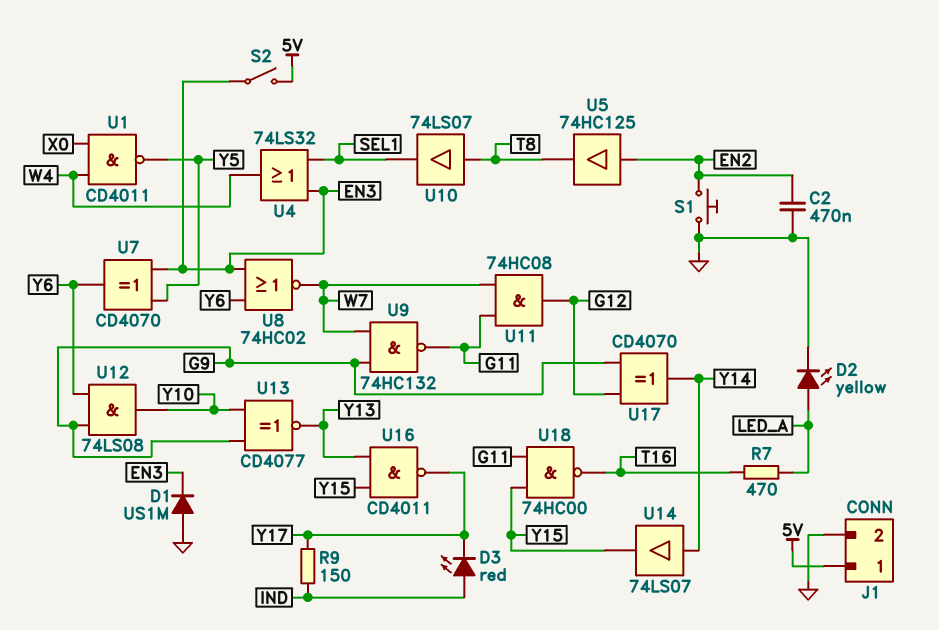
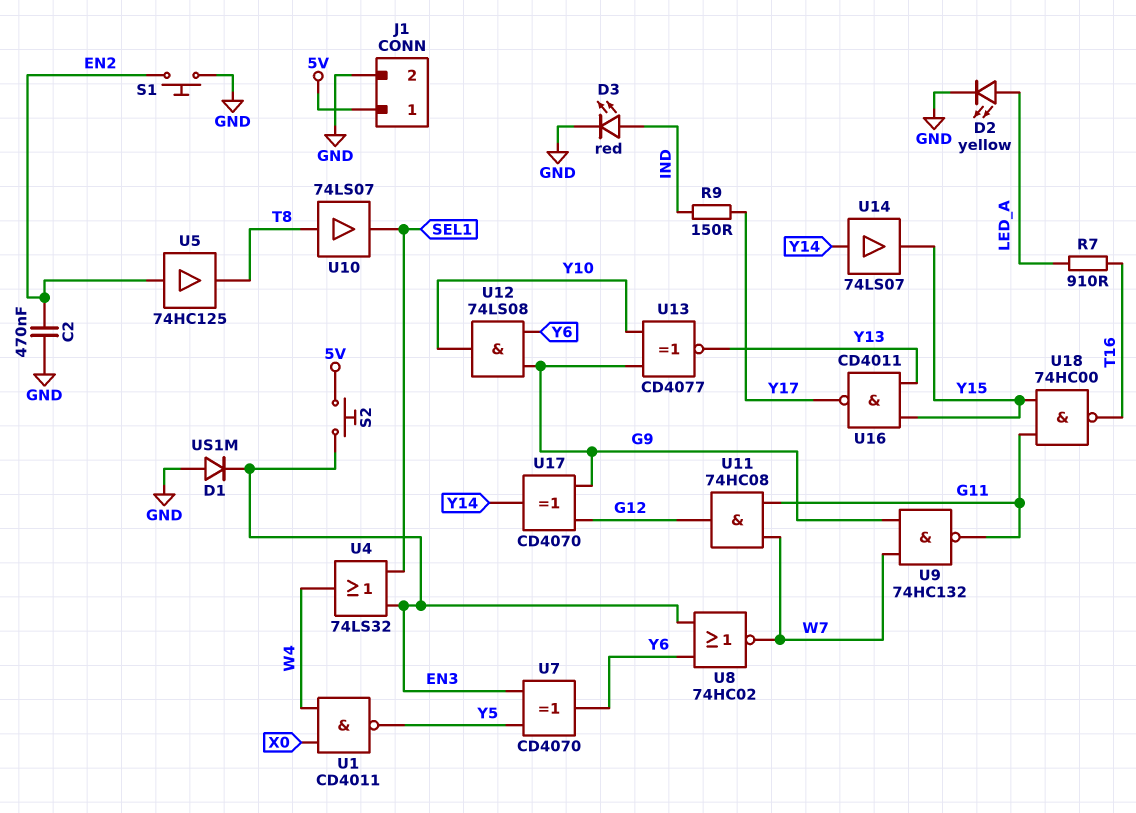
D3: LED red (A IND, K Y17) -> LED red (A IND, K GND)
R7: 470 (LED_A, T16) -> 910 (LED_A, T16)
S2: switch (5V, EN3) -> button (5V, EN3)

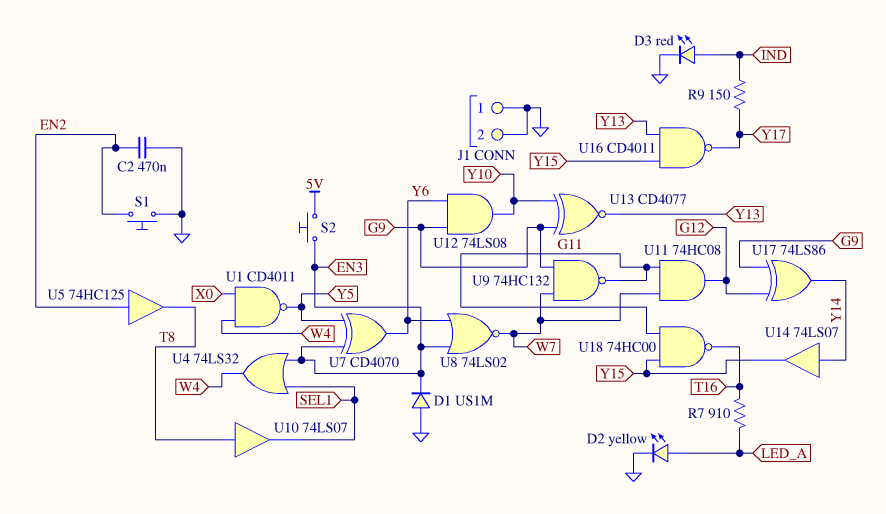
J1 pin 1: 5V -> GND
U8: NOR 74HC02 (in EN3, in Y6, out W7) -> NOR 74LS02 (in EN3, in Y6, out W7)
U17: XOR CD4070 (in G9, in G12, out Y14) -> XOR 74LS86 (in G9, in G12, out Y14)

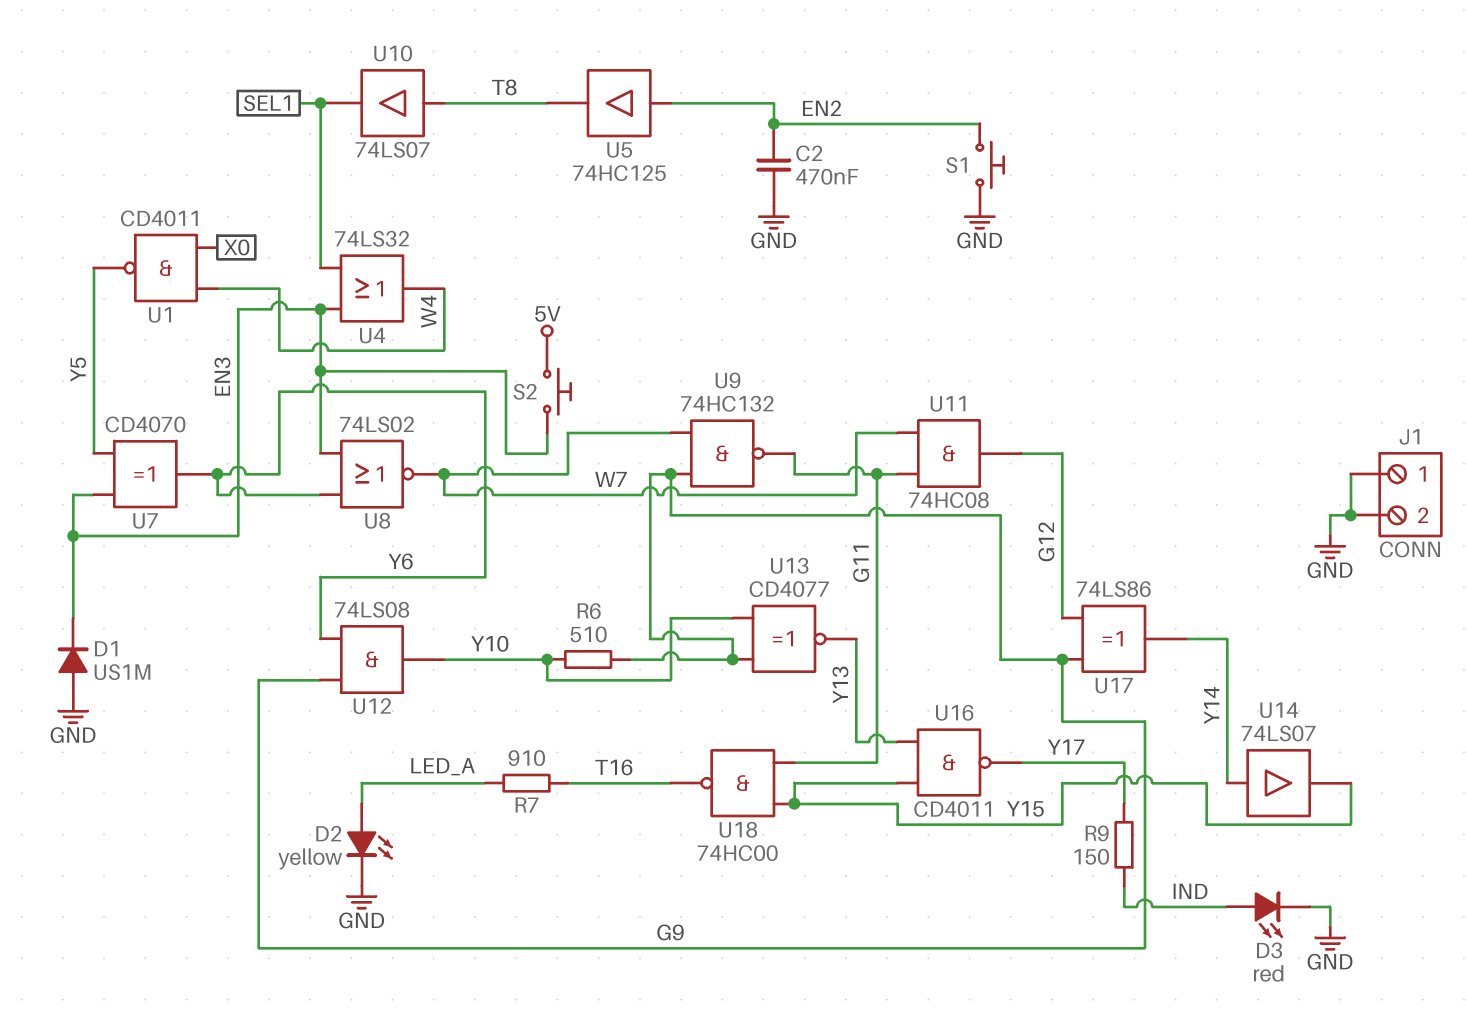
R6: none -> 510 (G9, Y10)

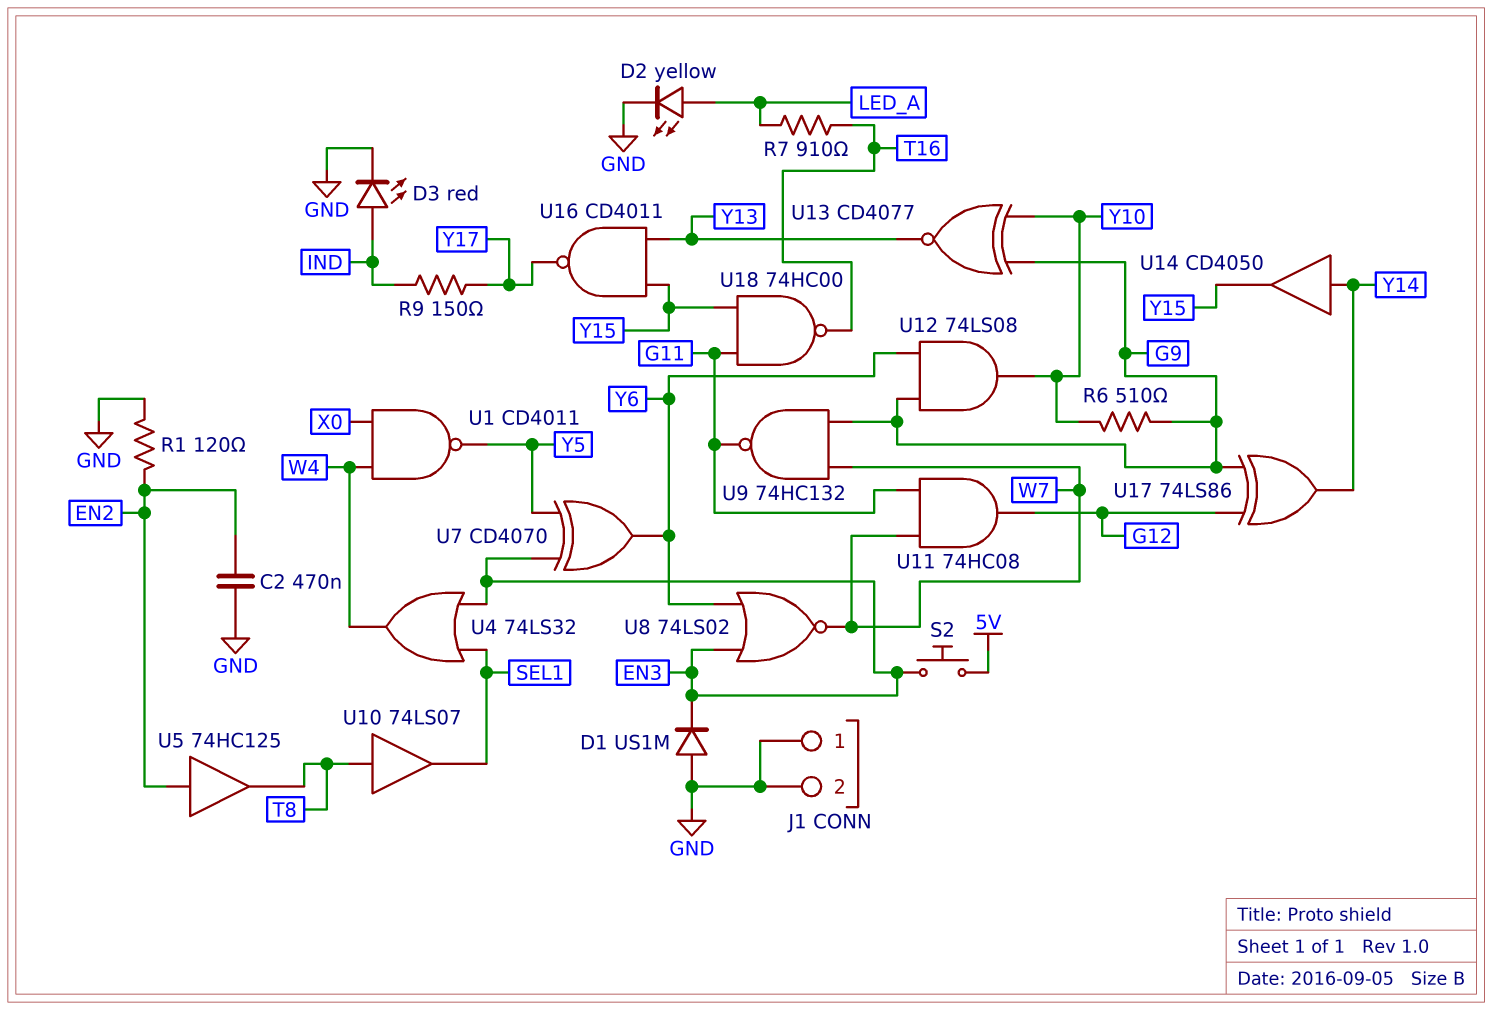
R1: none -> 120 (EN2, GND)
S1: button (EN2, GND) -> none
U14: buffer 74LS07 (in Y14, out Y15) -> buffer CD4050 (in Y14, out Y15)

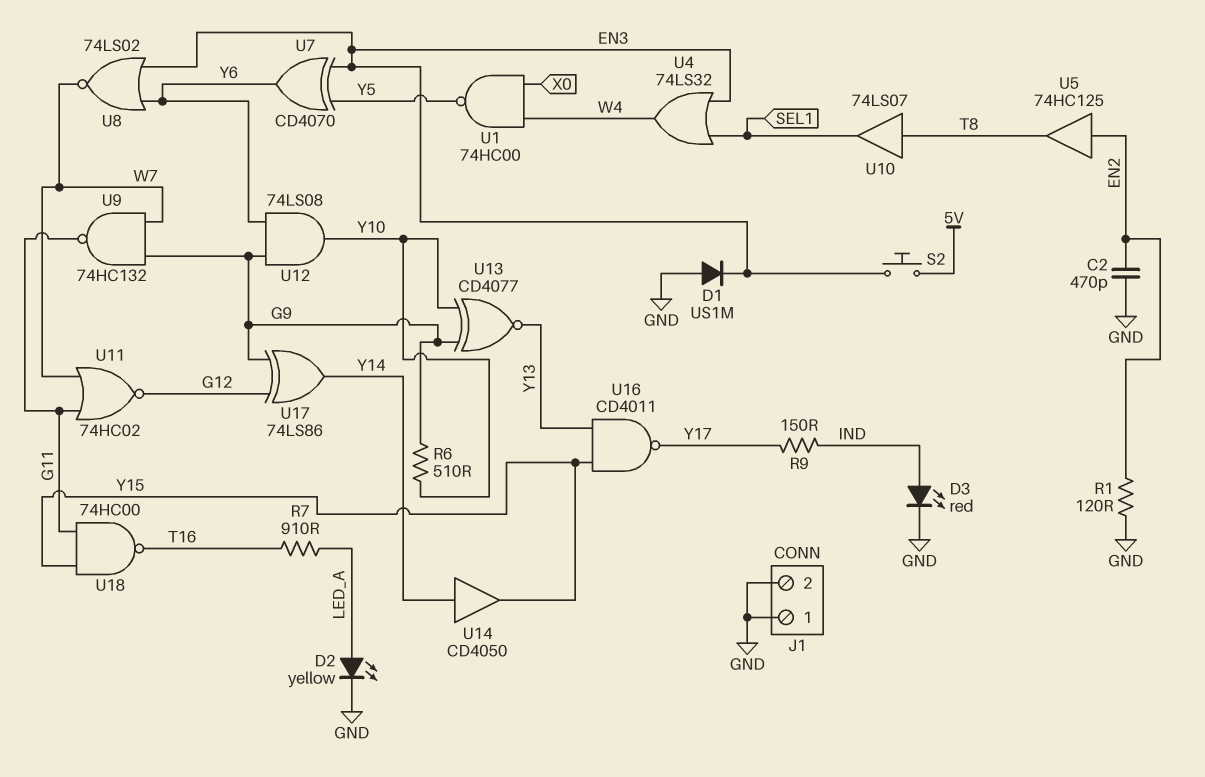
C2: 470nF (EN2, GND) -> 470pF (EN2, GND)
U1: NAND CD4011 (in W4, in X0, out Y5) -> NAND 74HC00 (in W4, in X0, out Y5)
U11: AND 74HC08 (in G11, in W7, out G12) -> NOR 74HC02 (in G11, in W7, out G12)

